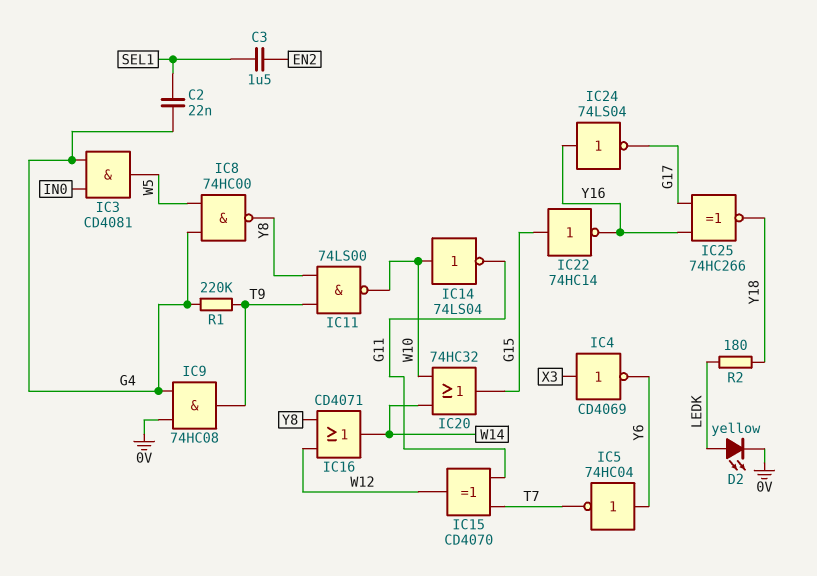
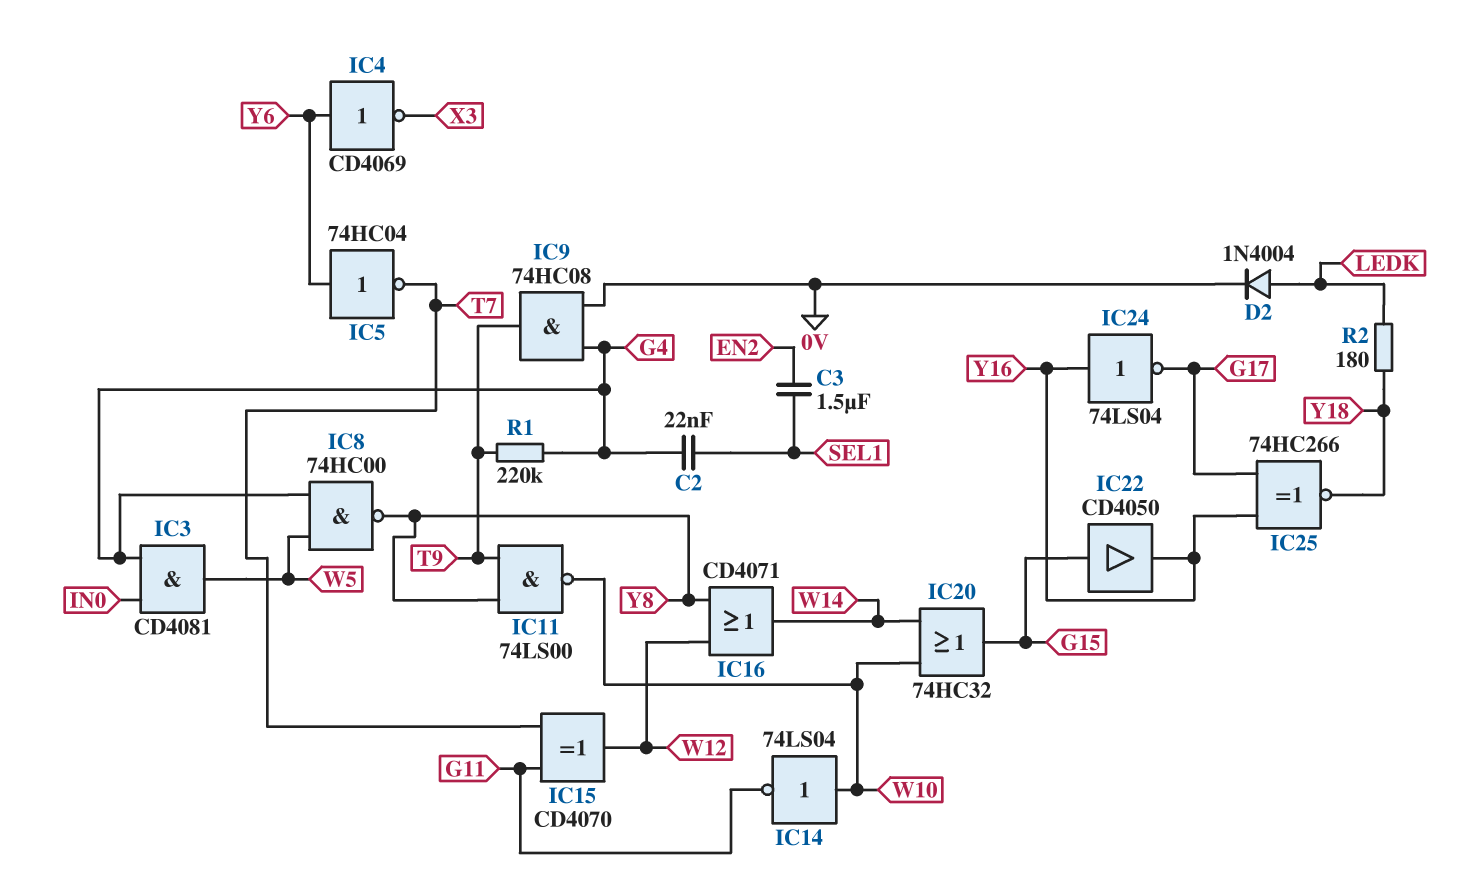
D2: LED yellow (A LEDK, K 0V) -> diode 1N4004 (A LEDK, K 0V)
IC4: NOT CD4069 (in X3, out Y6) -> NOT CD4069 (in Y6, out X3)
IC22: NOT 74HC14 (in G15, out Y16) -> buffer CD4050 (in G15, out Y16)

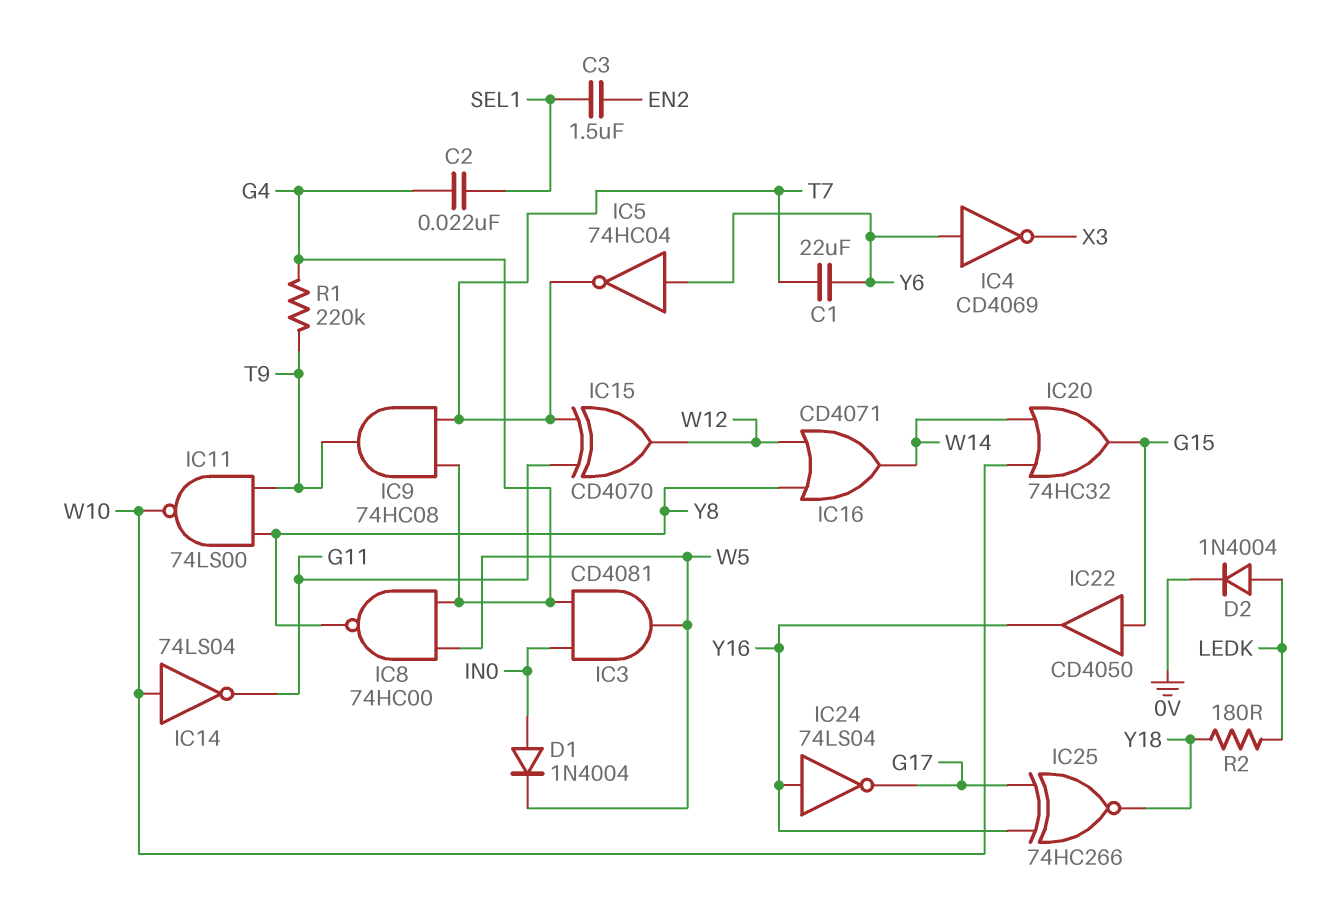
C1: none -> 22uF (T7, Y6)
D1: none -> diode 1N4004 (A IN0, K W5)
IC9: AND 74HC08 (in 0V, in G4, out T9) -> AND 74HC08 (in G4, in T7, out T9)

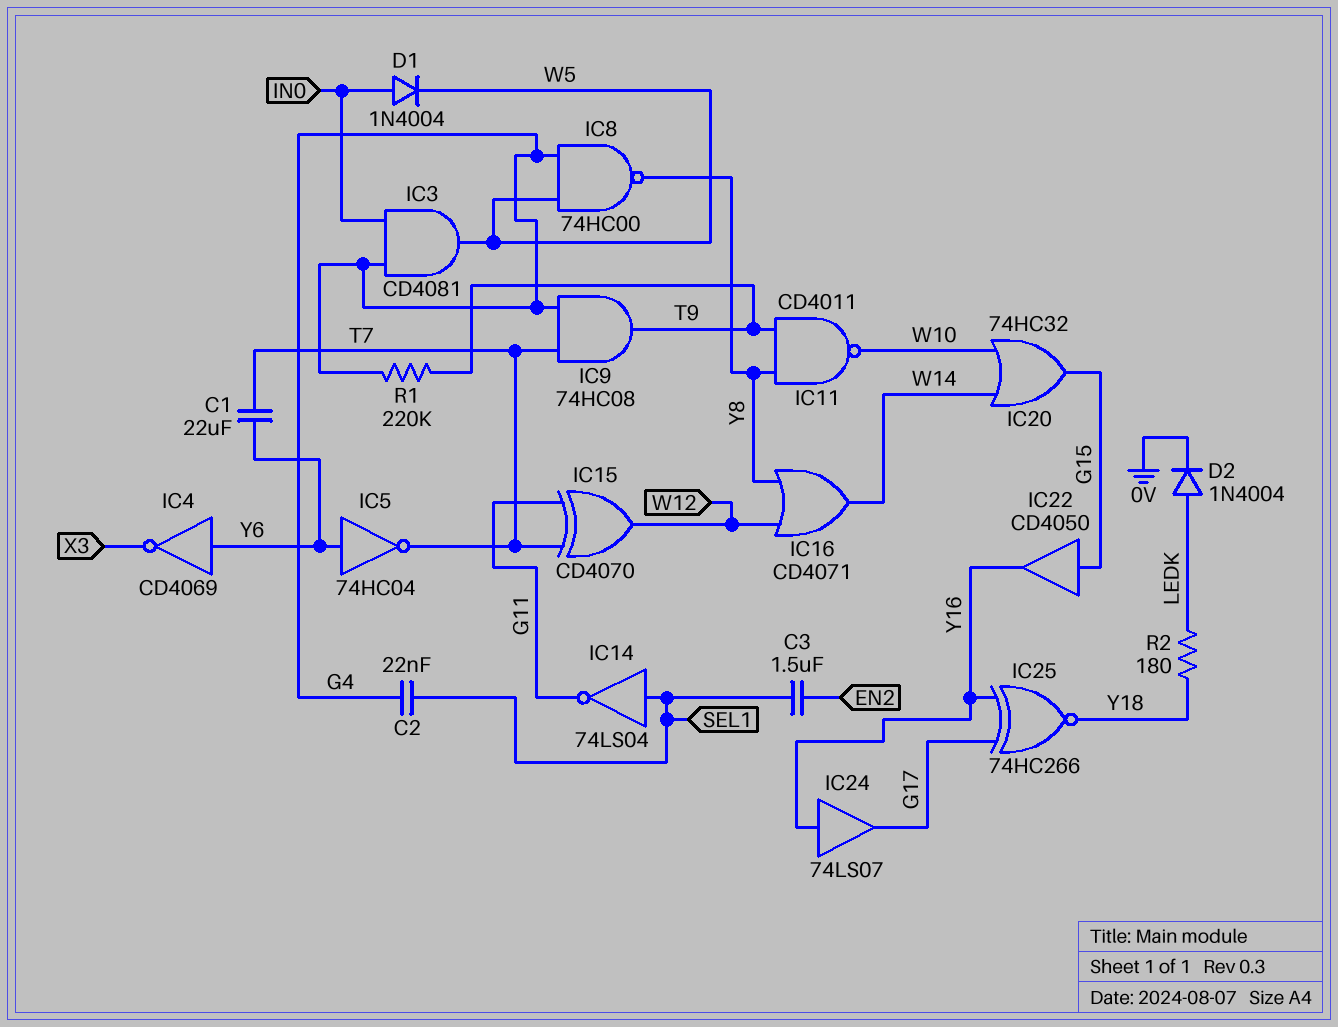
IC11: NAND 74LS00 (in T9, in Y8, out W10) -> NAND CD4011 (in T9, in Y8, out W10)
IC14: NOT 74LS04 (in W10, out G11) -> NOT 74LS04 (in SEL1, out G11)
IC24: NOT 74LS04 (in Y16, out G17) -> buffer 74LS07 (in Y16, out G17)

